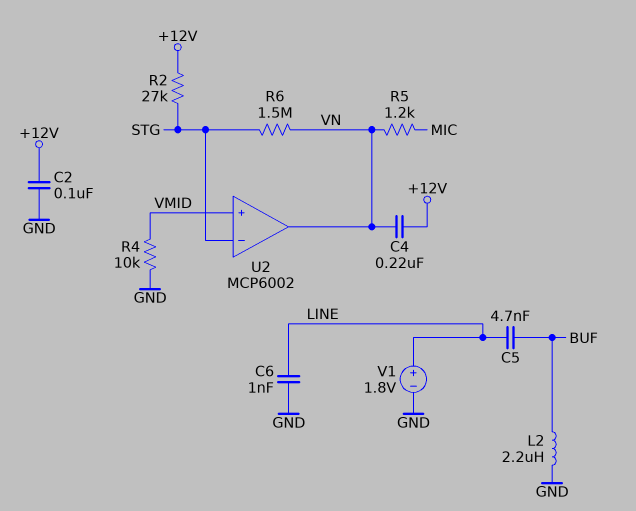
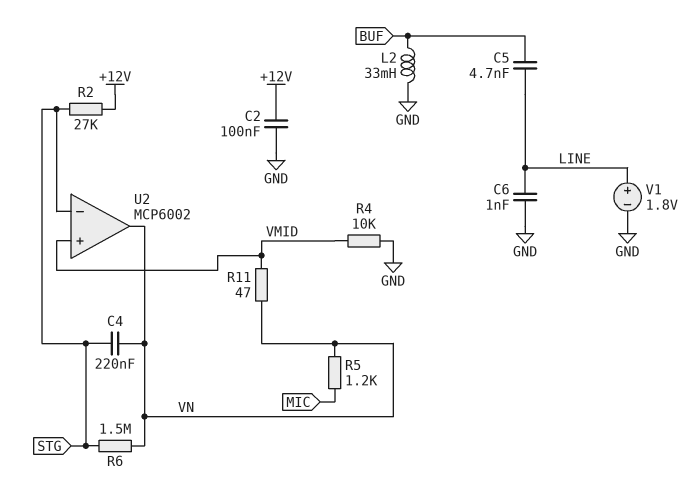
C4: 220nF (+12V, VN) -> 220nF (STG, VN)
L2: 2.2uH (BUF, GND) -> 33mH (BUF, GND)
R11: none -> 47 (VMID, VN)

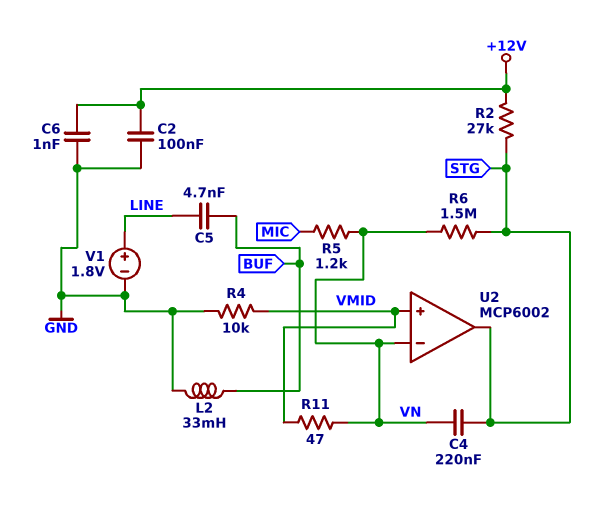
C6: 1nF (GND, LINE) -> 1nF (+12V, GND)
U2 pin in-: STG -> VN
U2 pin out: VN -> STG

